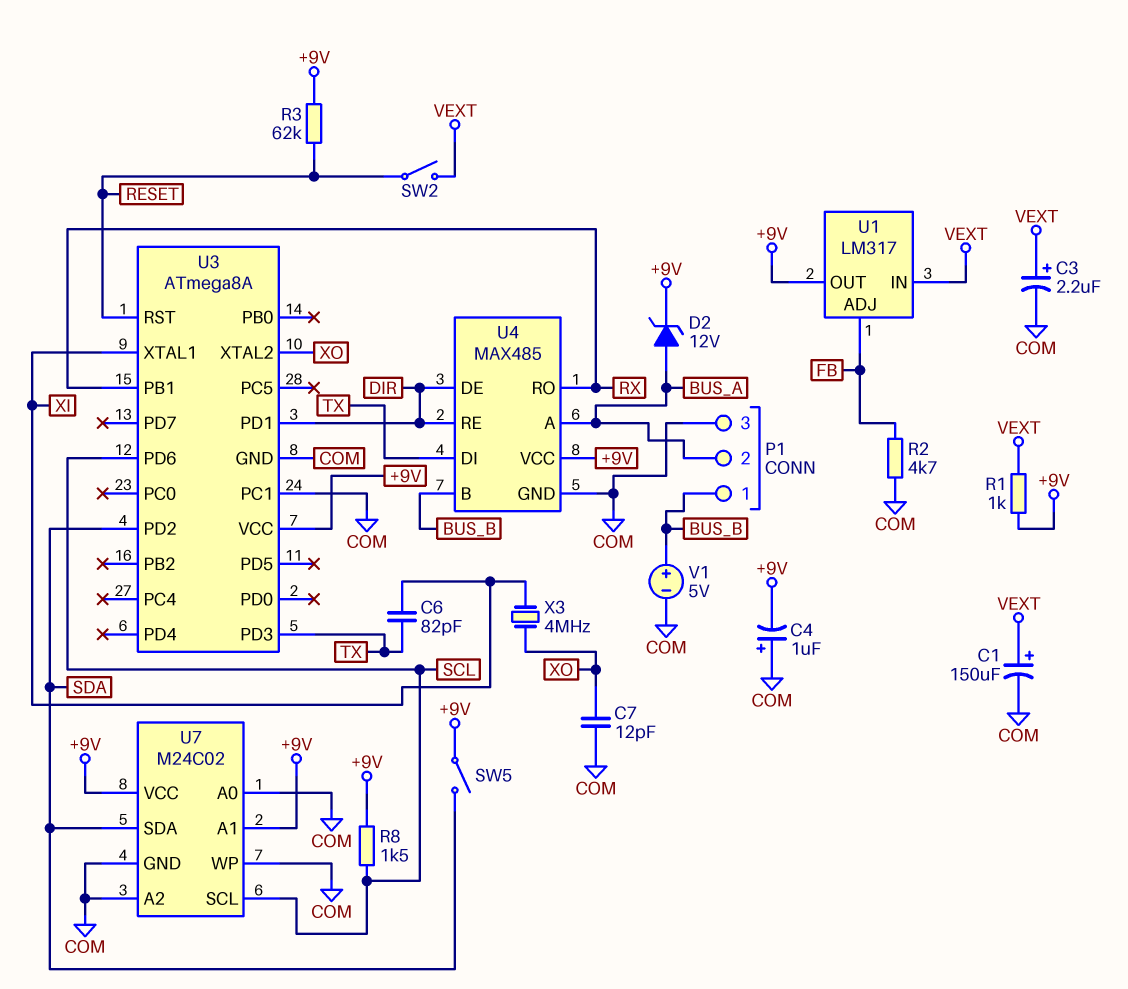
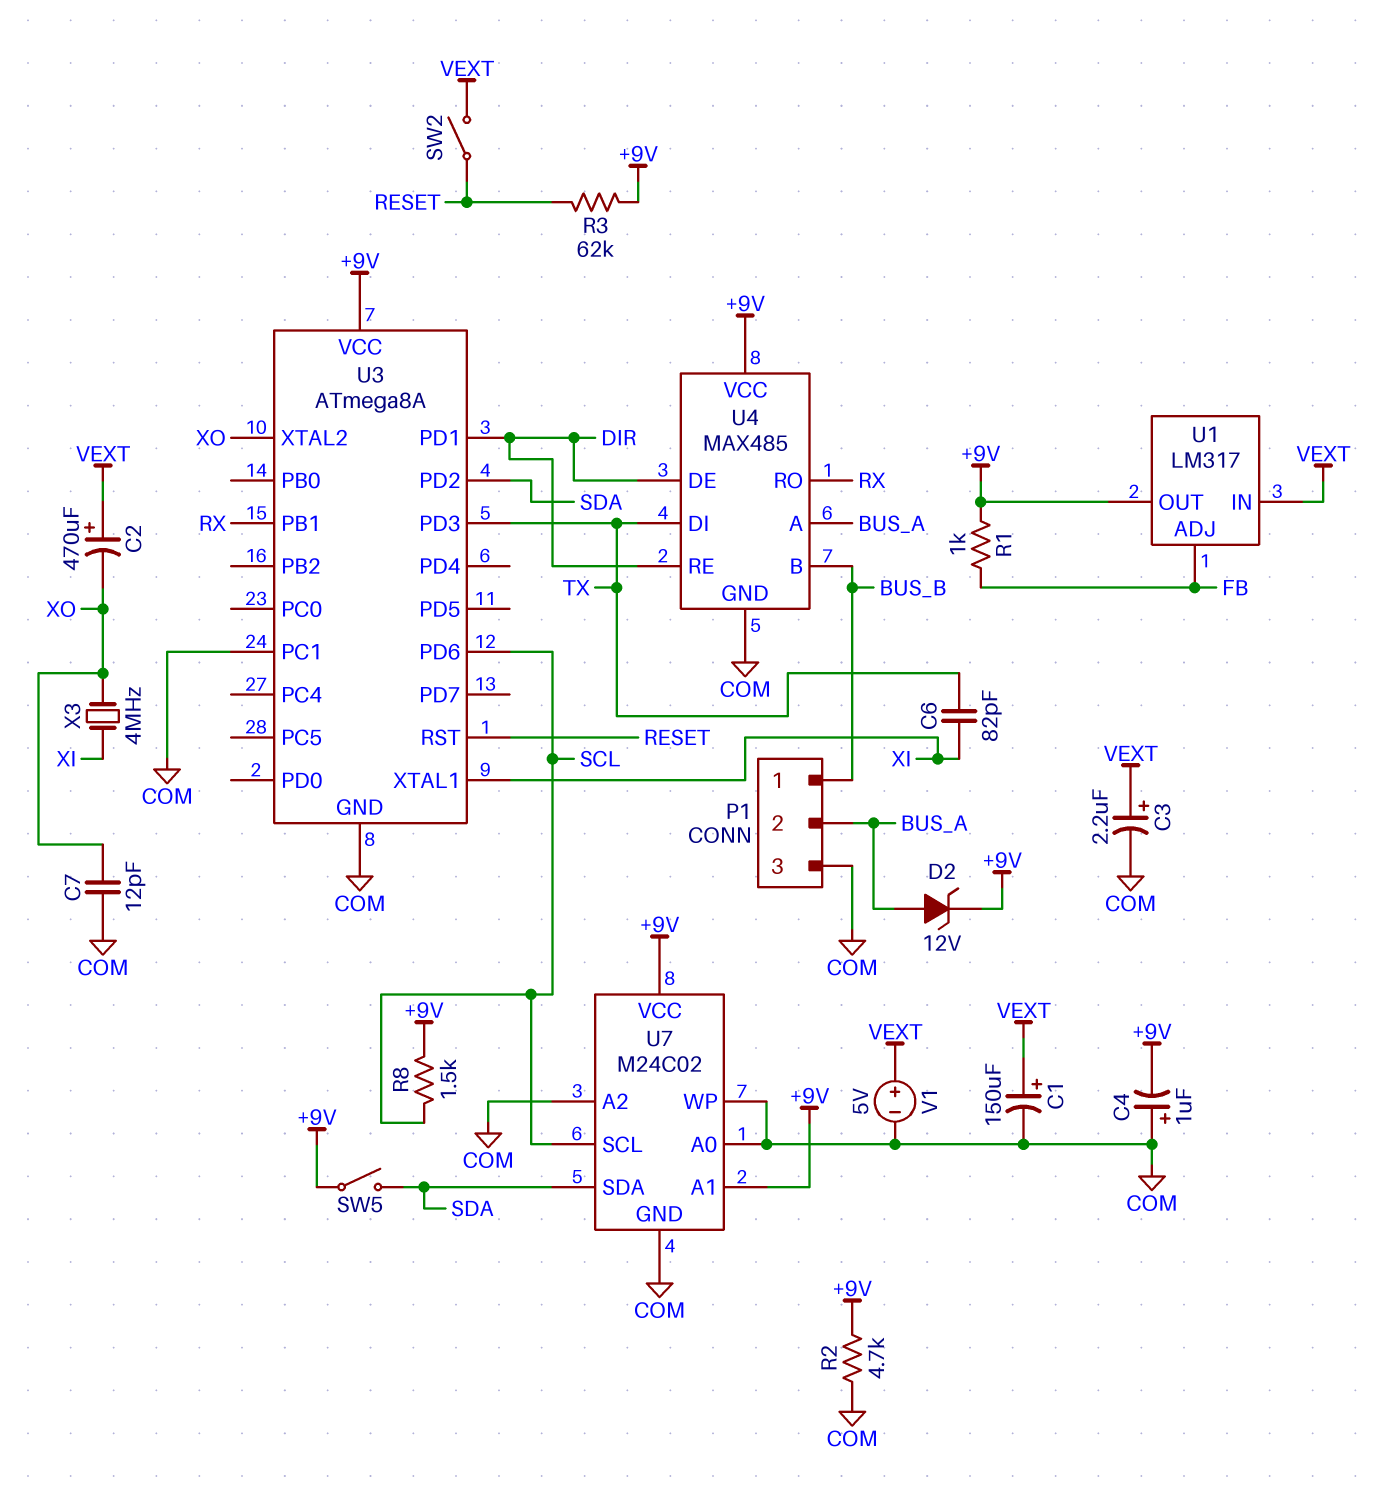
C2: none -> 470uF (plus VEXT, minus XO)
R1: 1k (+9V, VEXT) -> 1k (+9V, FB)
R2: 4.7k (COM, FB) -> 4.7k (+9V, COM)
V1: 5V (plus BUS_B, minus COM) -> 5V (plus VEXT, minus COM)

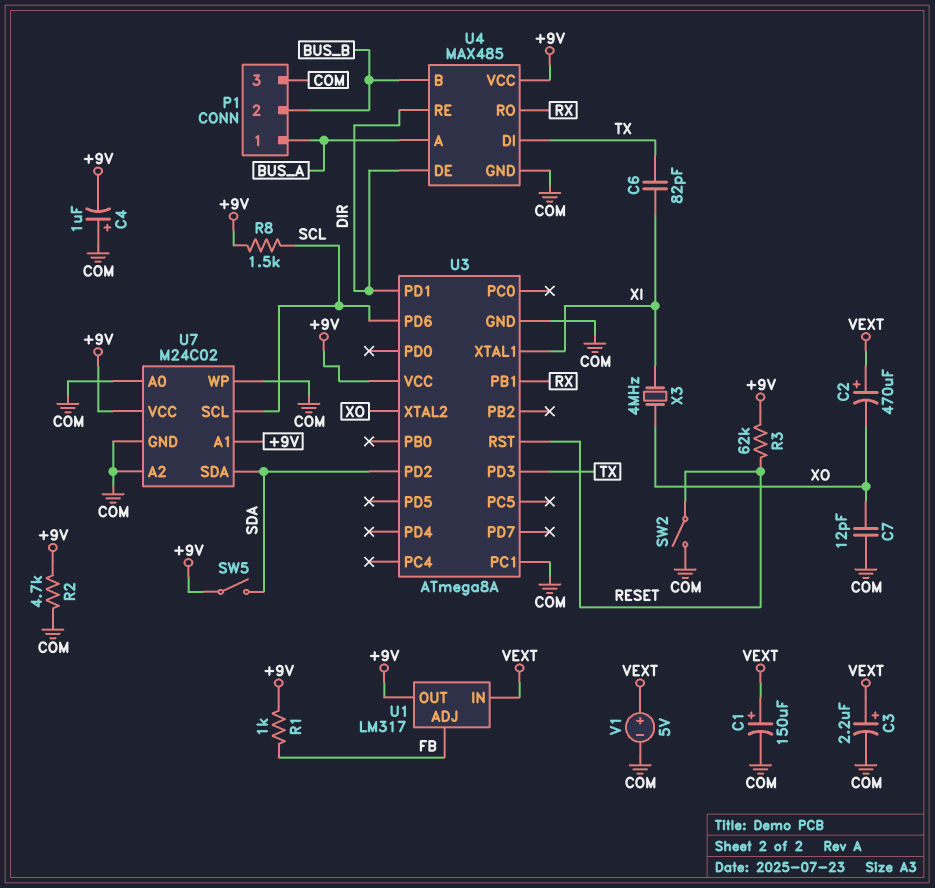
D2: zener 12V (A BUS_A, K +9V) -> none
P1 pin 1: BUS_B -> BUS_A
P1 pin 2: BUS_A -> BUS_B
SW2: switch (RESET, VEXT) -> switch (COM, RESET)

